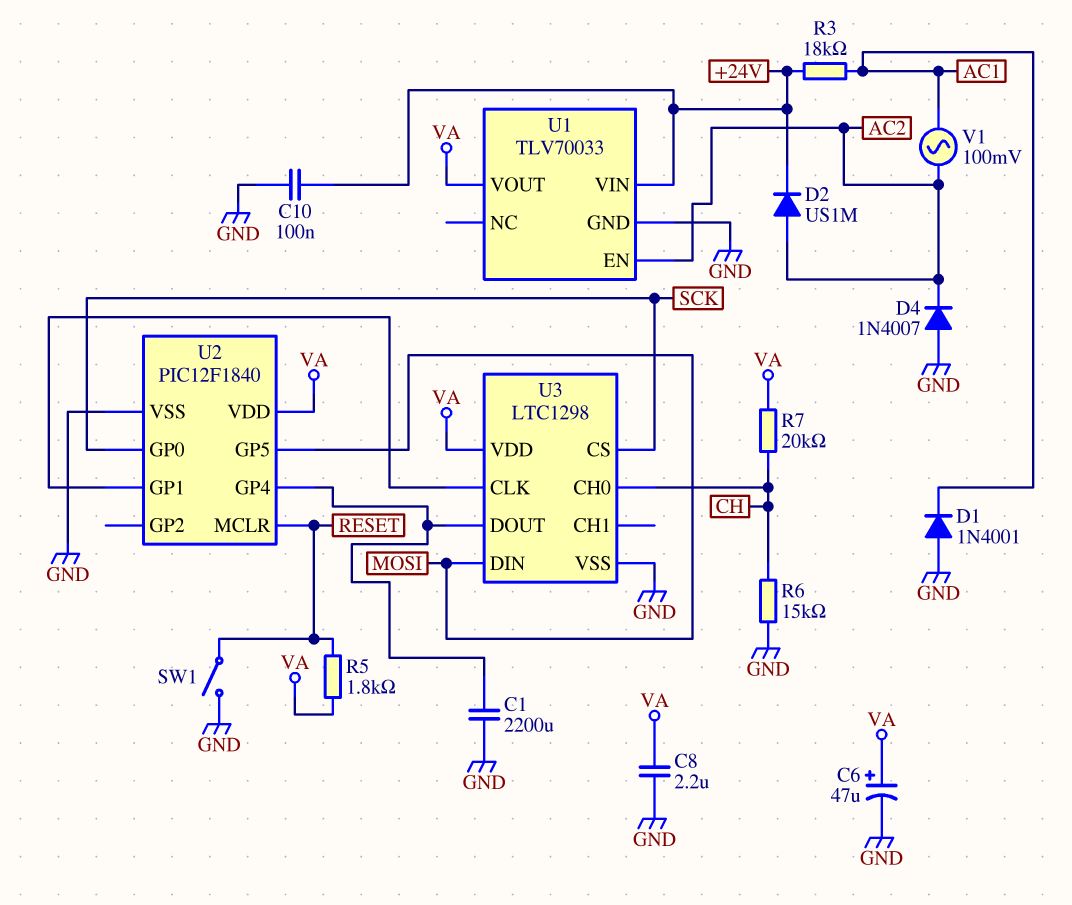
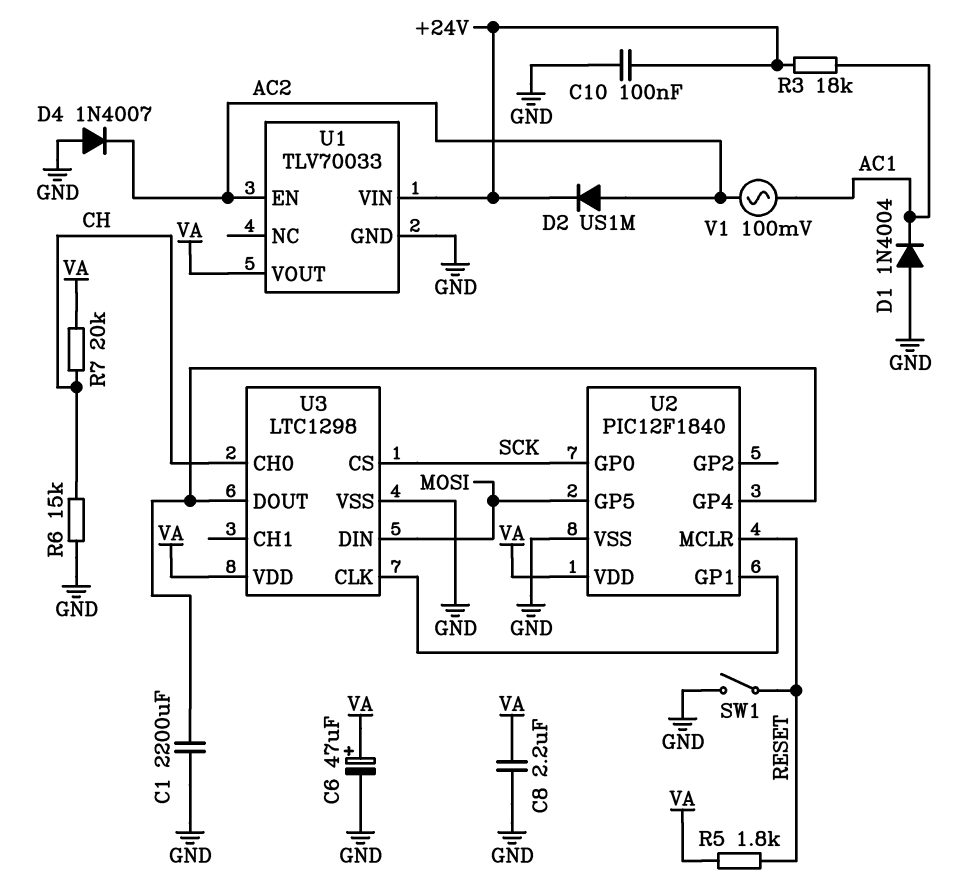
D1: diode 1N4001 (A GND, K AC1) -> diode 1N4004 (A GND, K AC1)

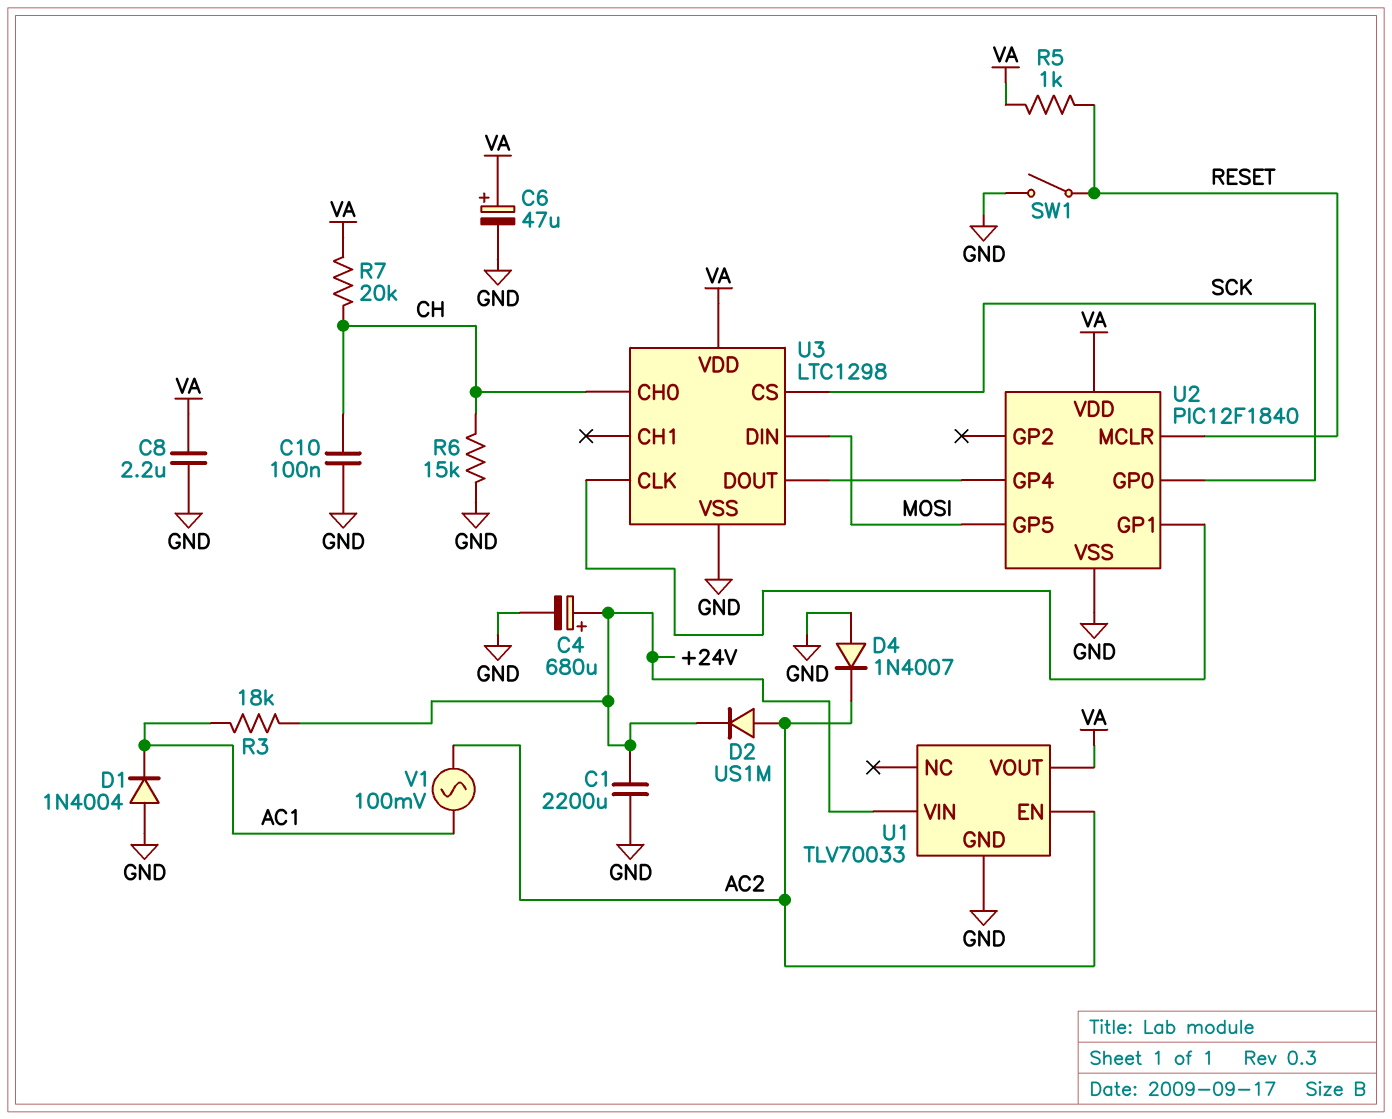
C1: 2200uF (GND, U2/GP4) -> 2200uF (+24V, GND)
C4: none -> 680uF (plus +24V, minus GND)
C10: 100nF (+24V, GND) -> 100nF (CH, GND)
R5: 1.8k (RESET, VA) -> 1k (RESET, VA)

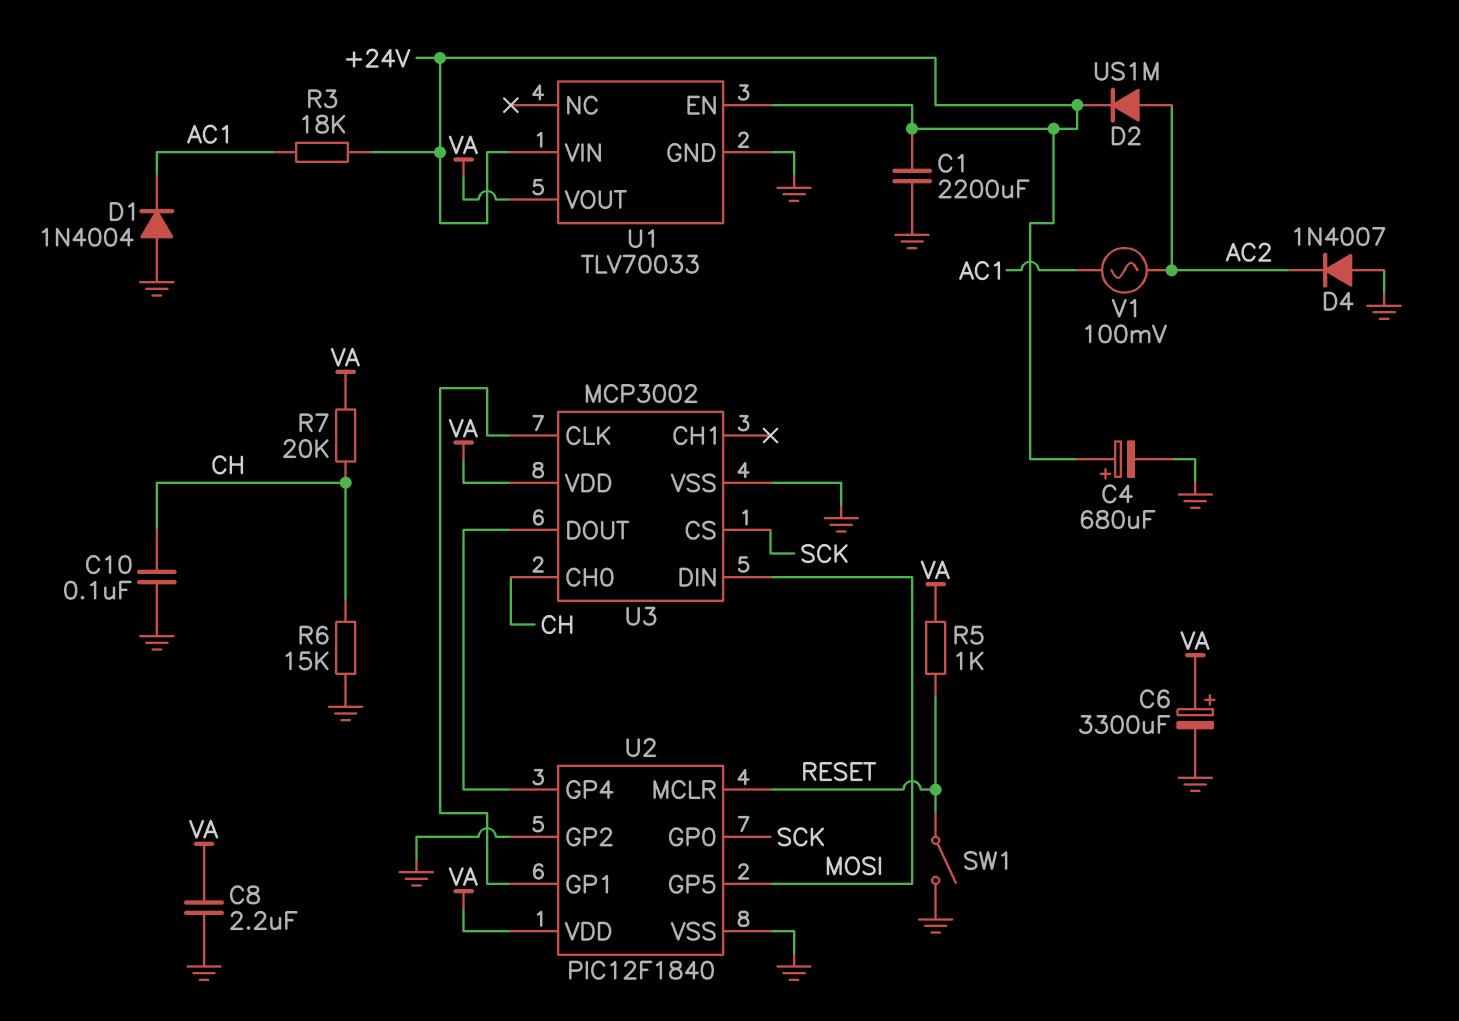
C6: 47uF (plus VA, minus GND) -> 3300uF (plus VA, minus GND)
U1 pin EN: AC2 -> +24V
U2 pin GP2: none -> GND
U3: LTC1298 -> MCP3002

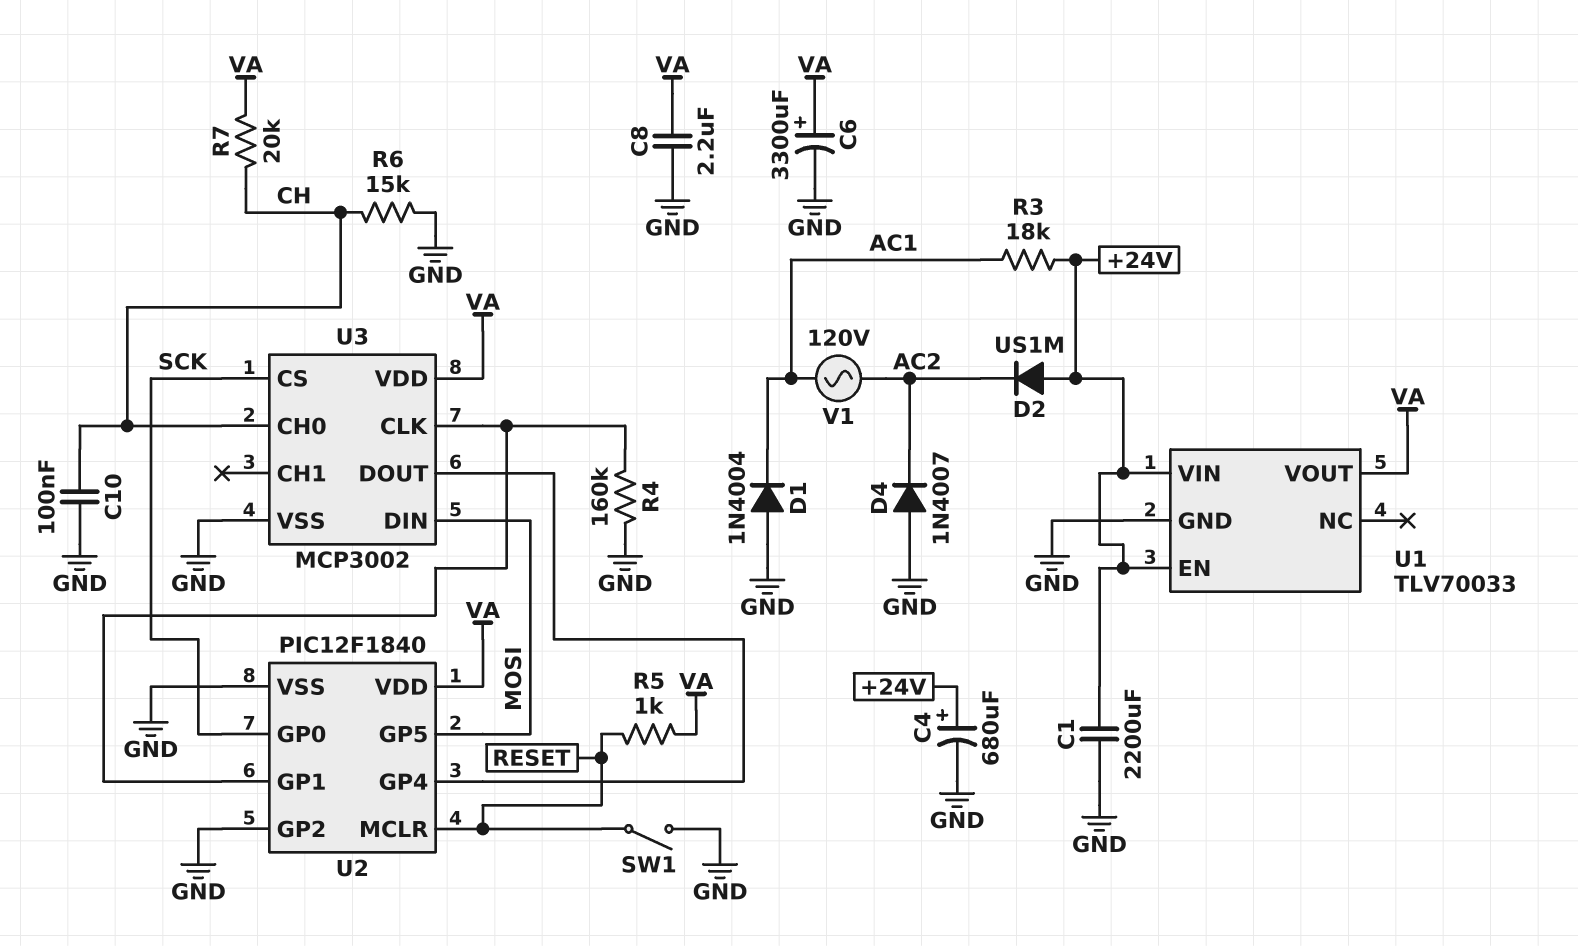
D2: diode US1M (A AC2, K +24V) -> diode US1M (A +24V, K AC2)
R4: none -> 160k (GND, U2/GP1)
V1: AC 100mV (AC1, AC2) -> AC 120V (AC1, AC2)

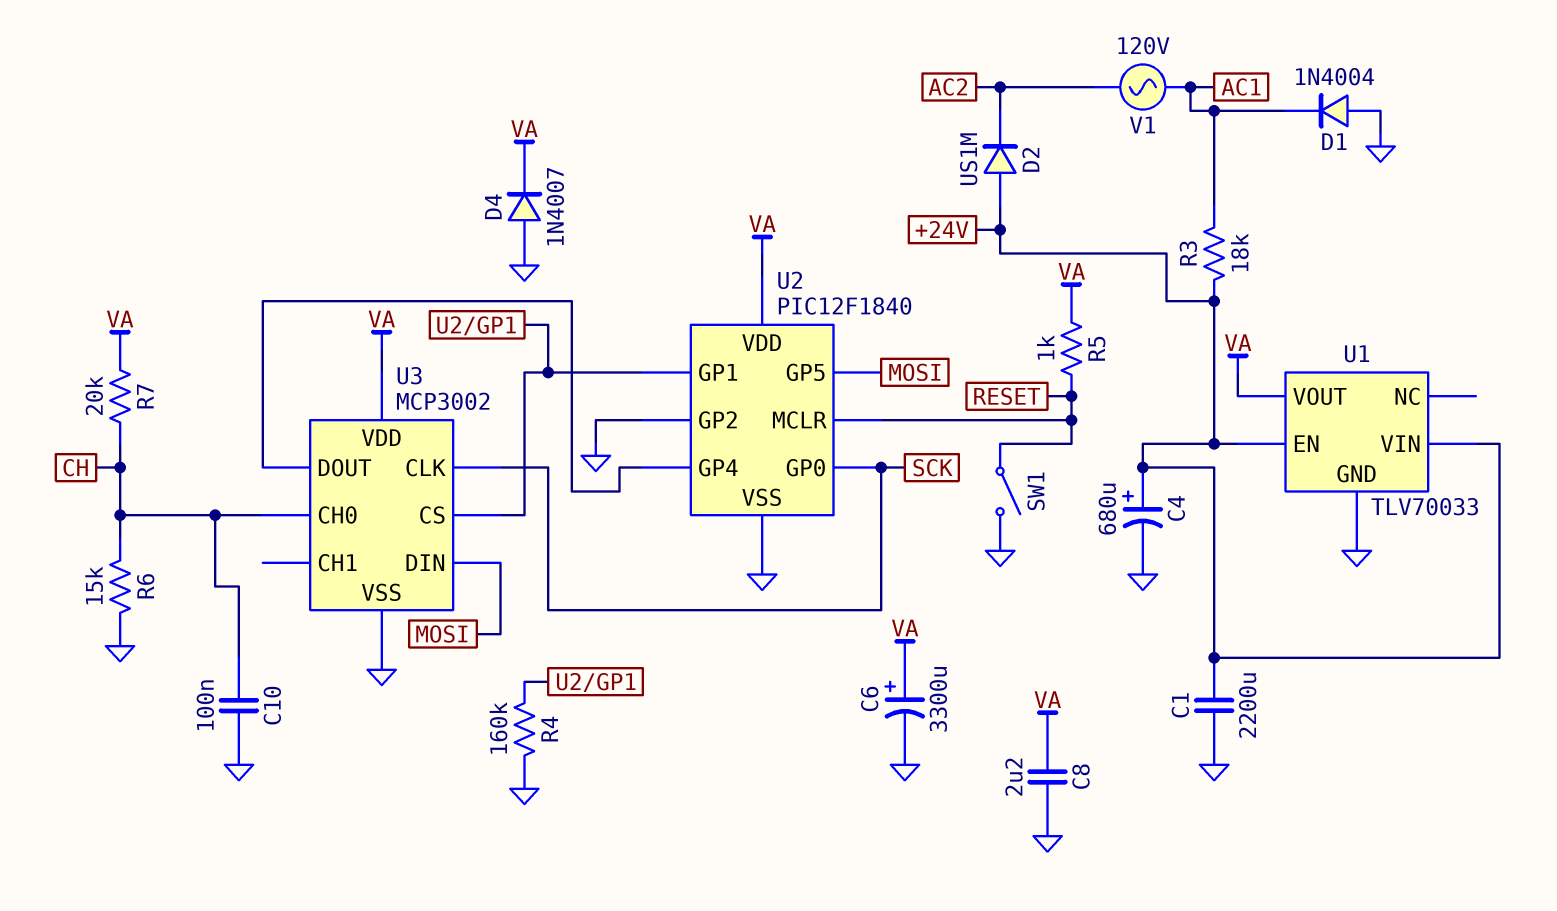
D4: diode 1N4007 (A GND, K AC2) -> diode 1N4007 (A GND, K VA)
U3 pin CLK: U2/GP1 -> SCK
U3 pin CS: SCK -> U2/GP1

